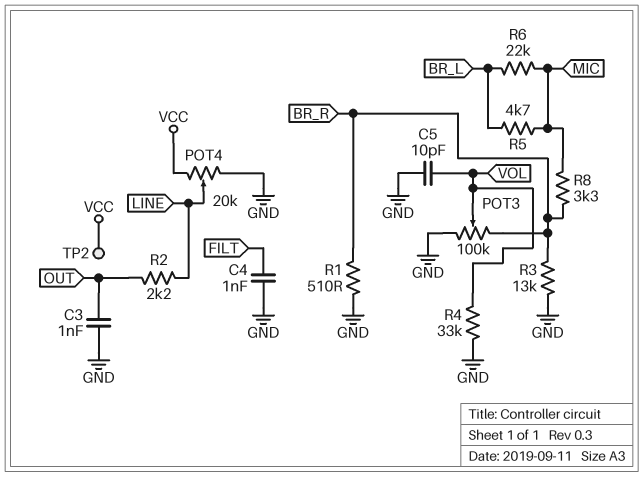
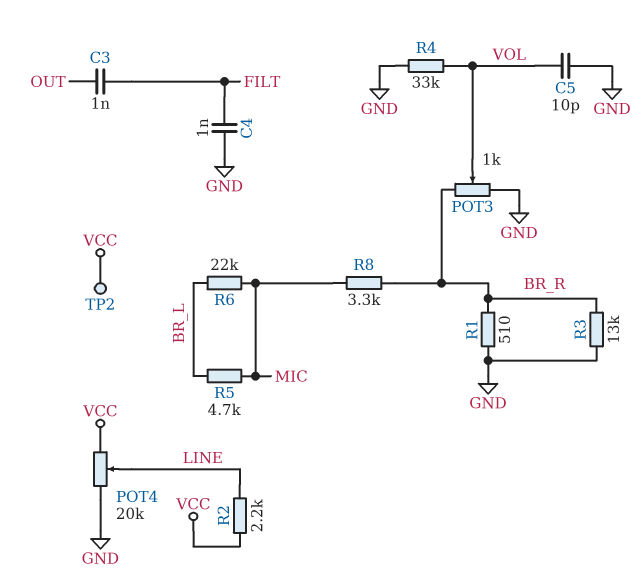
C3: 1nF (GND, OUT) -> 1nF (FILT, OUT)
POT3: 100k (BR_R, GND, wiper VOL) -> 1k (BR_R, GND, wiper VOL)
R2: 2.2k (LINE, OUT) -> 2.2k (LINE, VCC)

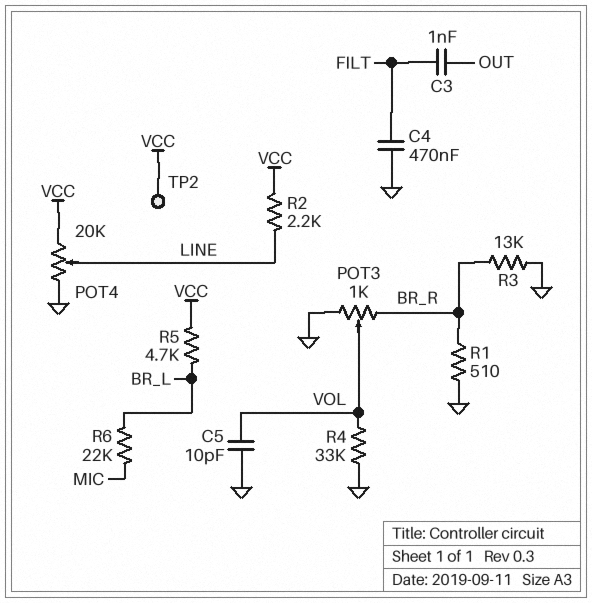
C4: 1nF (FILT, GND) -> 470nF (FILT, GND)
R5: 4.7k (BR_L, MIC) -> 4.7k (BR_L, VCC)
R8: 3.3k (BR_R, MIC) -> none

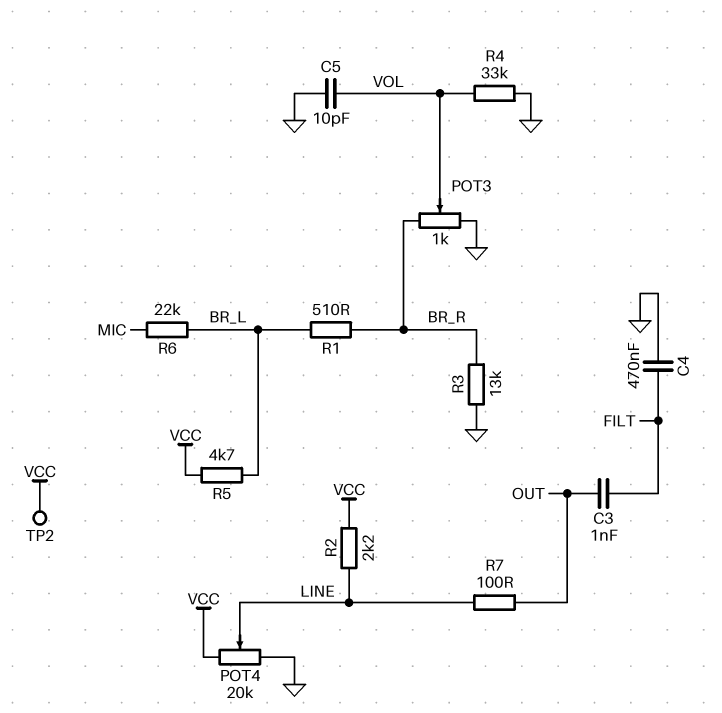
R1: 510 (BR_R, GND) -> 510 (BR_L, BR_R)
R7: none -> 100 (LINE, OUT)

